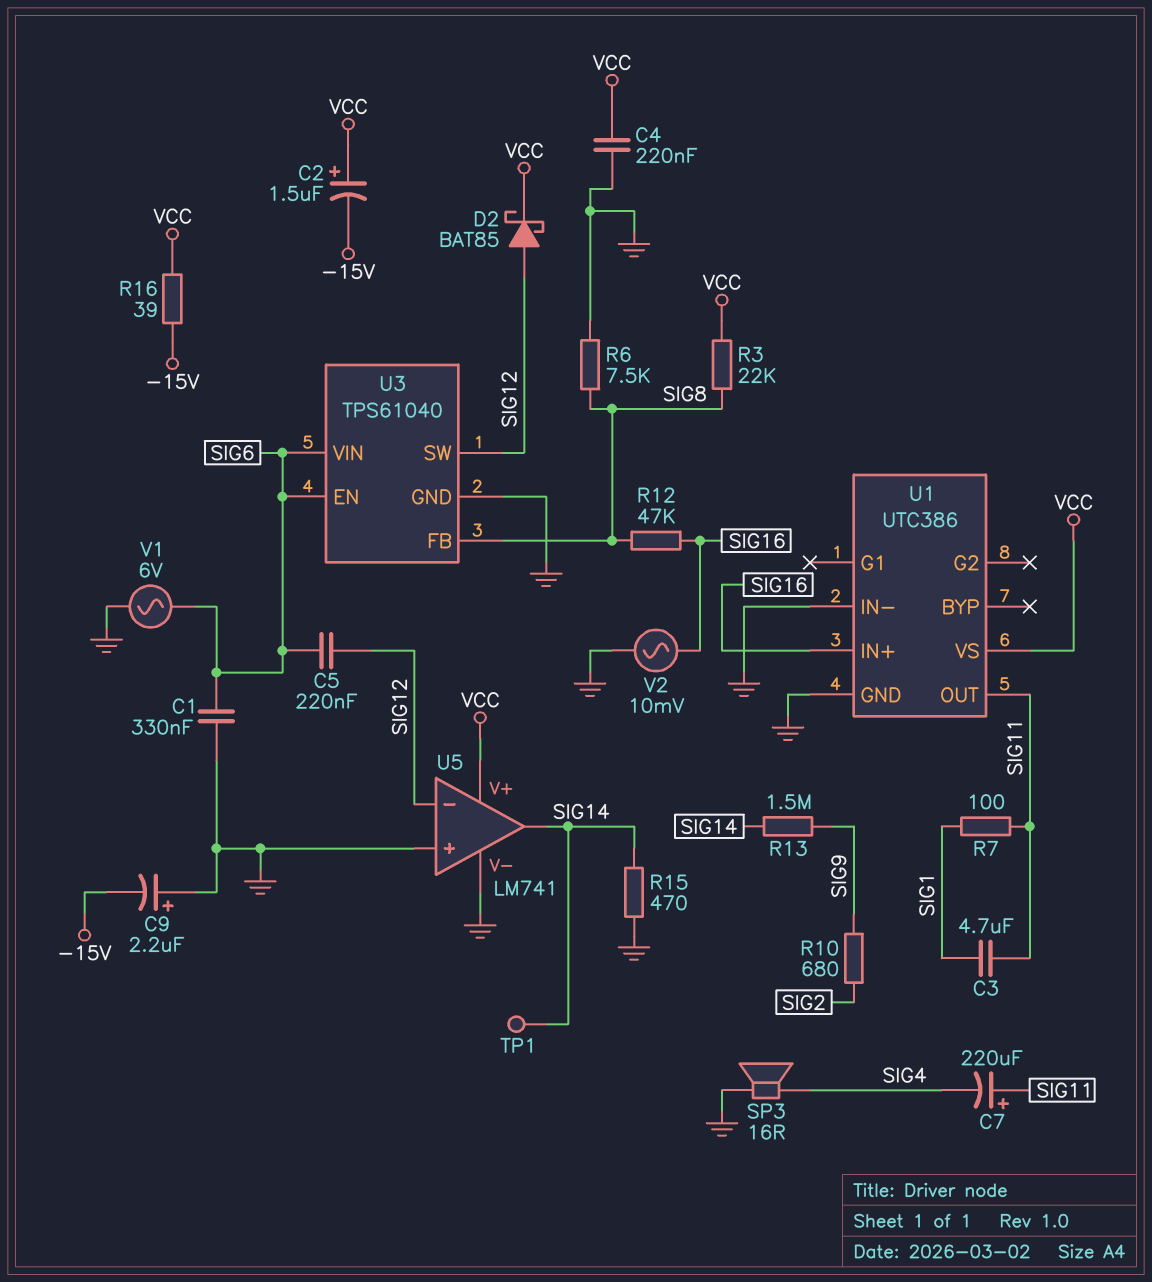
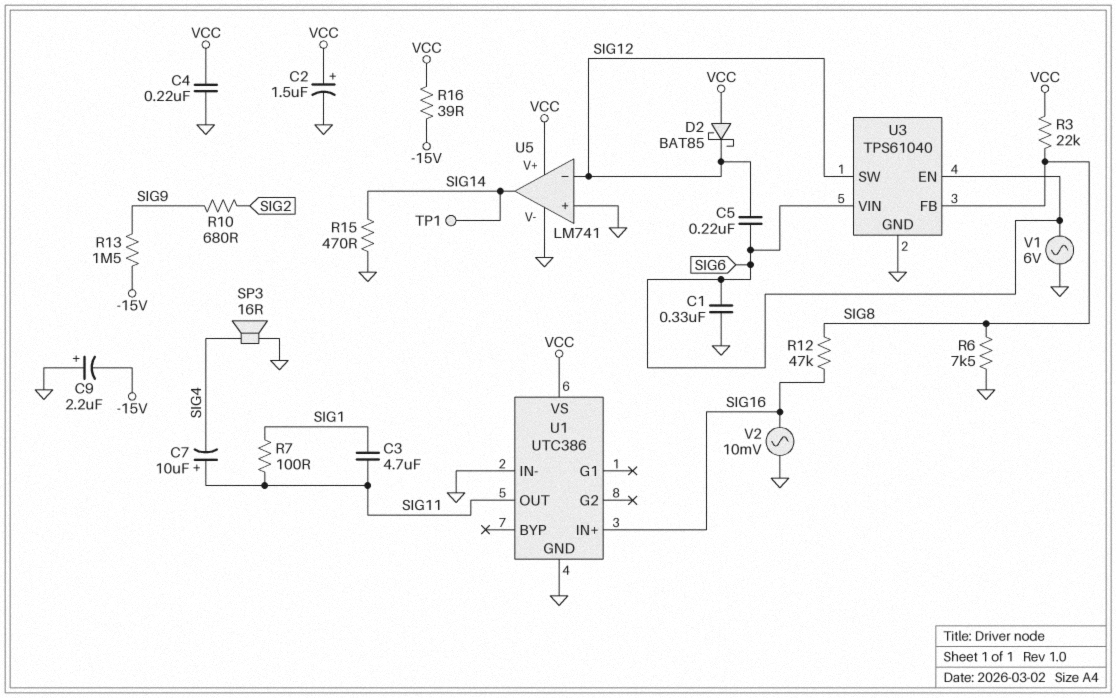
C2: 1.5uF (plus VCC, minus -15V) -> 1.5uF (plus VCC, minus GND)
C7: 220uF (plus SIG11, minus SIG4) -> 10uF (plus SIG11, minus SIG4)
D2: schottky BAT85 (A SIG12, K VCC) -> schottky BAT85 (A VCC, K SIG12)
R13: 1.5M (SIG9, SIG14) -> 1.5M (-15V, SIG9)

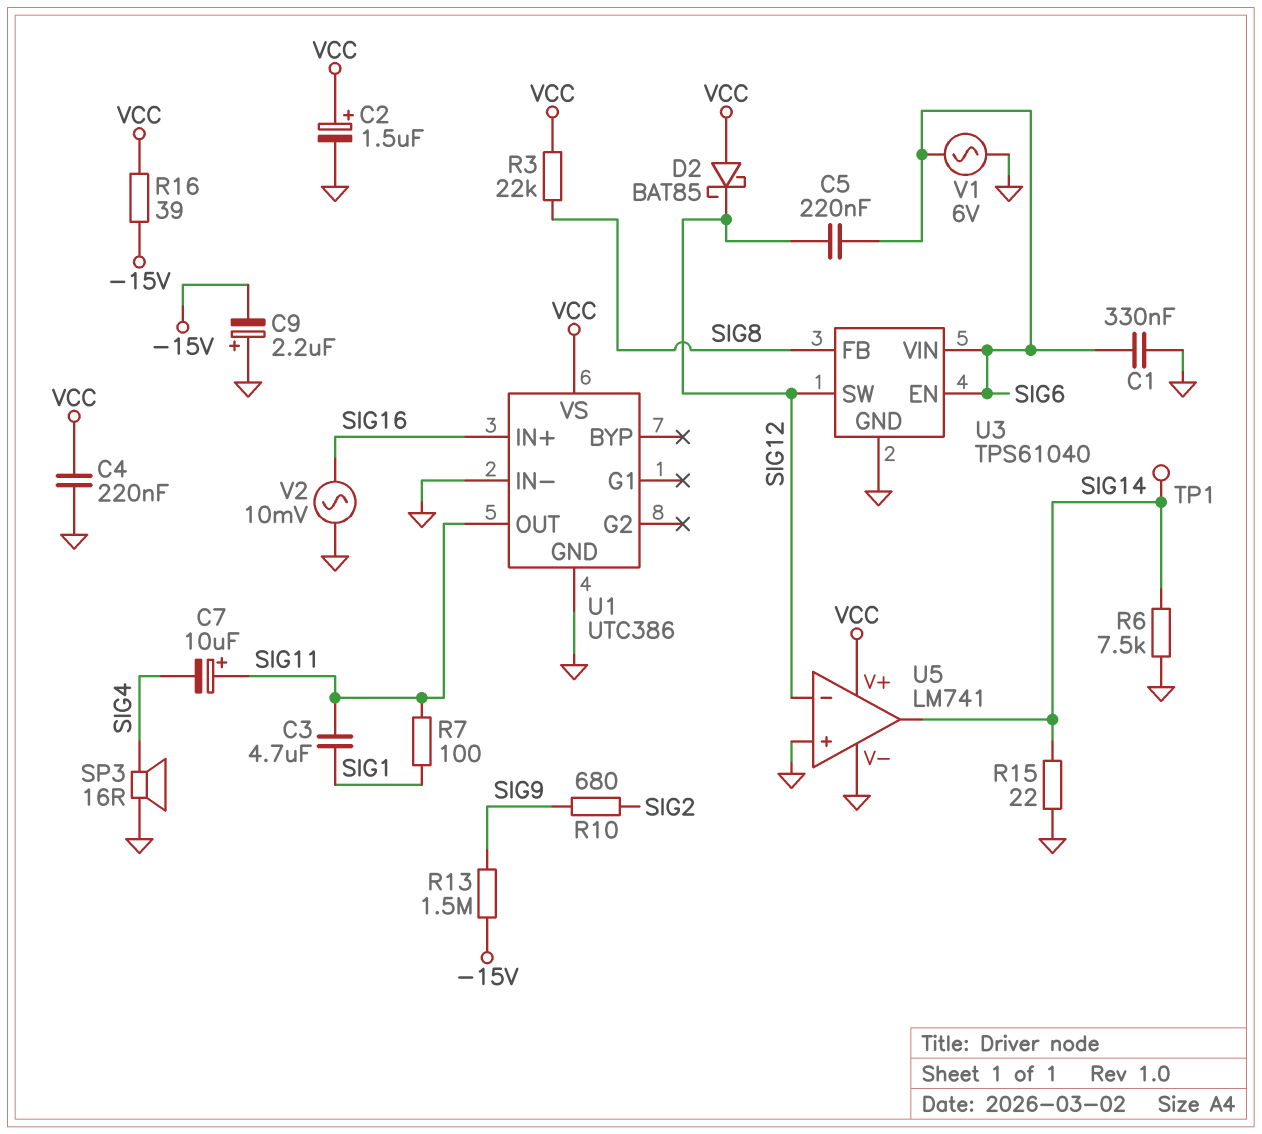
R6: 7.5k (GND, SIG8) -> 7.5k (GND, SIG14)
R12: 47k (SIG8, SIG16) -> none
R15: 470 (GND, SIG14) -> 22 (GND, SIG14)

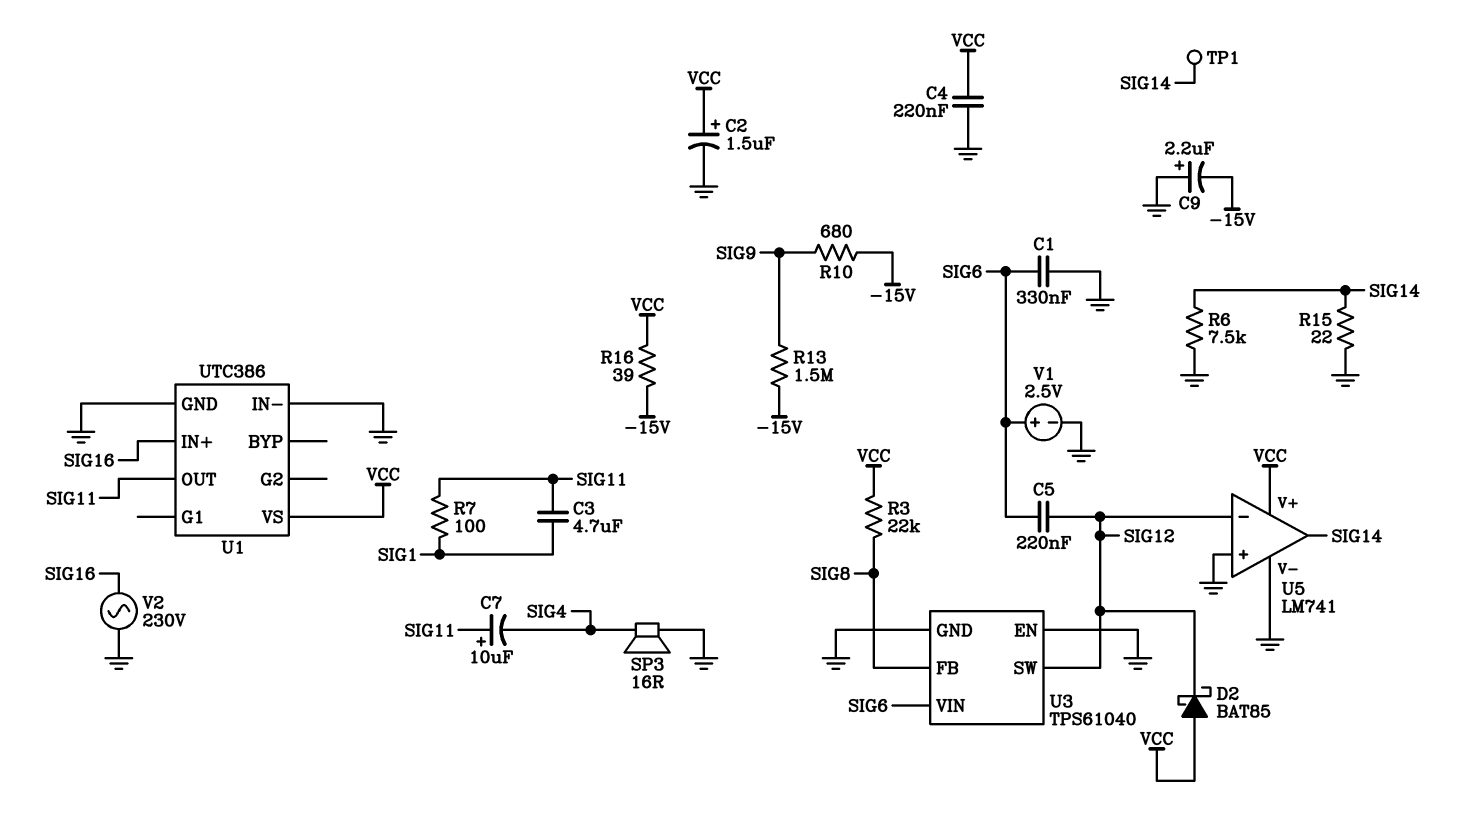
R10: 680 (SIG2, SIG9) -> 680 (-15V, SIG9)
U3 pin EN: SIG6 -> GND
V1: AC 6V (GND, SIG6) -> 2.5V (plus SIG6, minus GND)
V2: AC 10mV (GND, SIG16) -> AC 230V (GND, SIG16)

